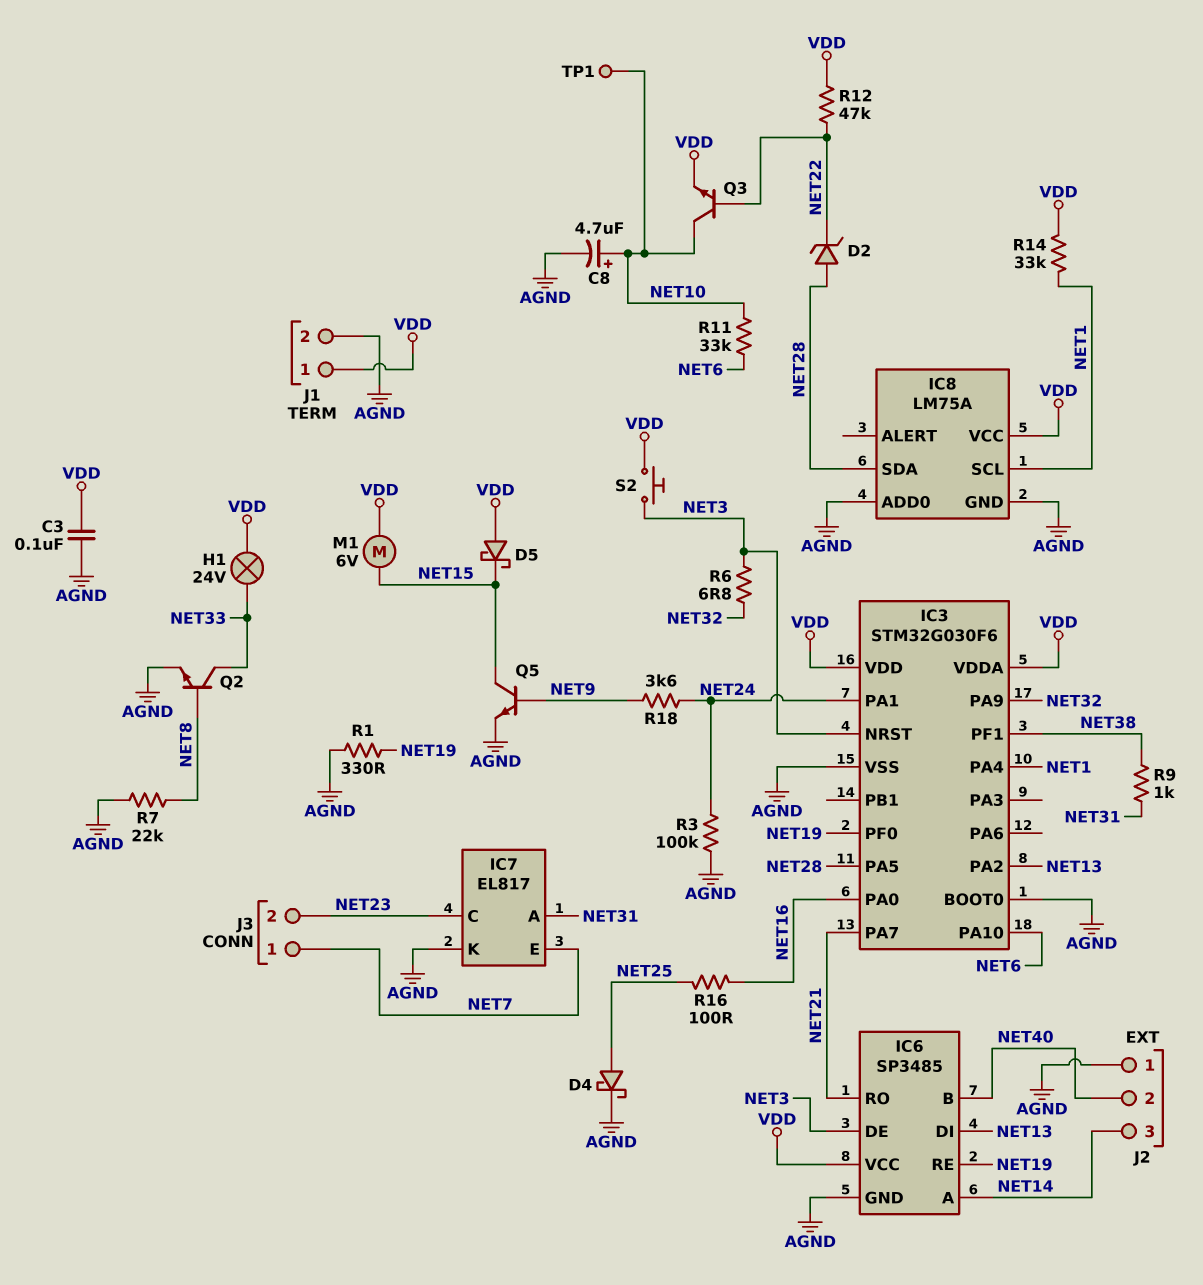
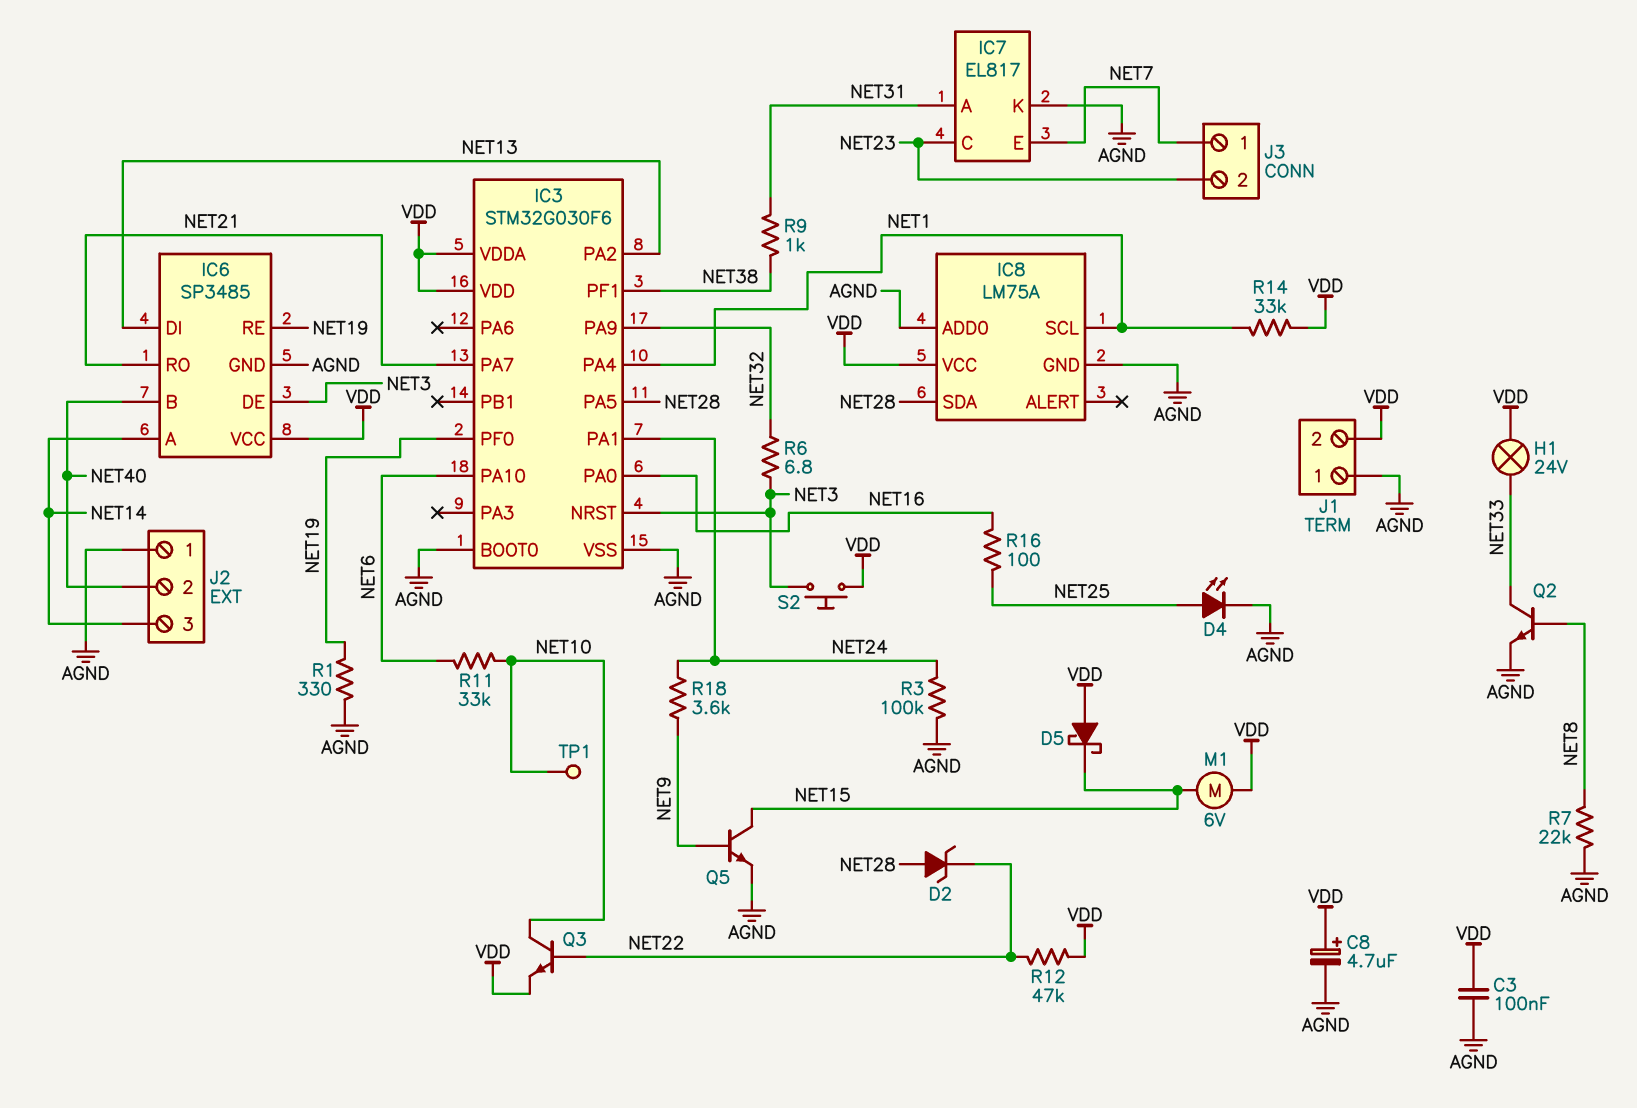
C8: 4.7uF (plus NET10, minus AGND) -> 4.7uF (plus VDD, minus AGND)
D4: schottky (A NET25, K AGND) -> LED (A NET25, K AGND)
J1 pin 1: VDD -> AGND
J1 pin 2: AGND -> VDD

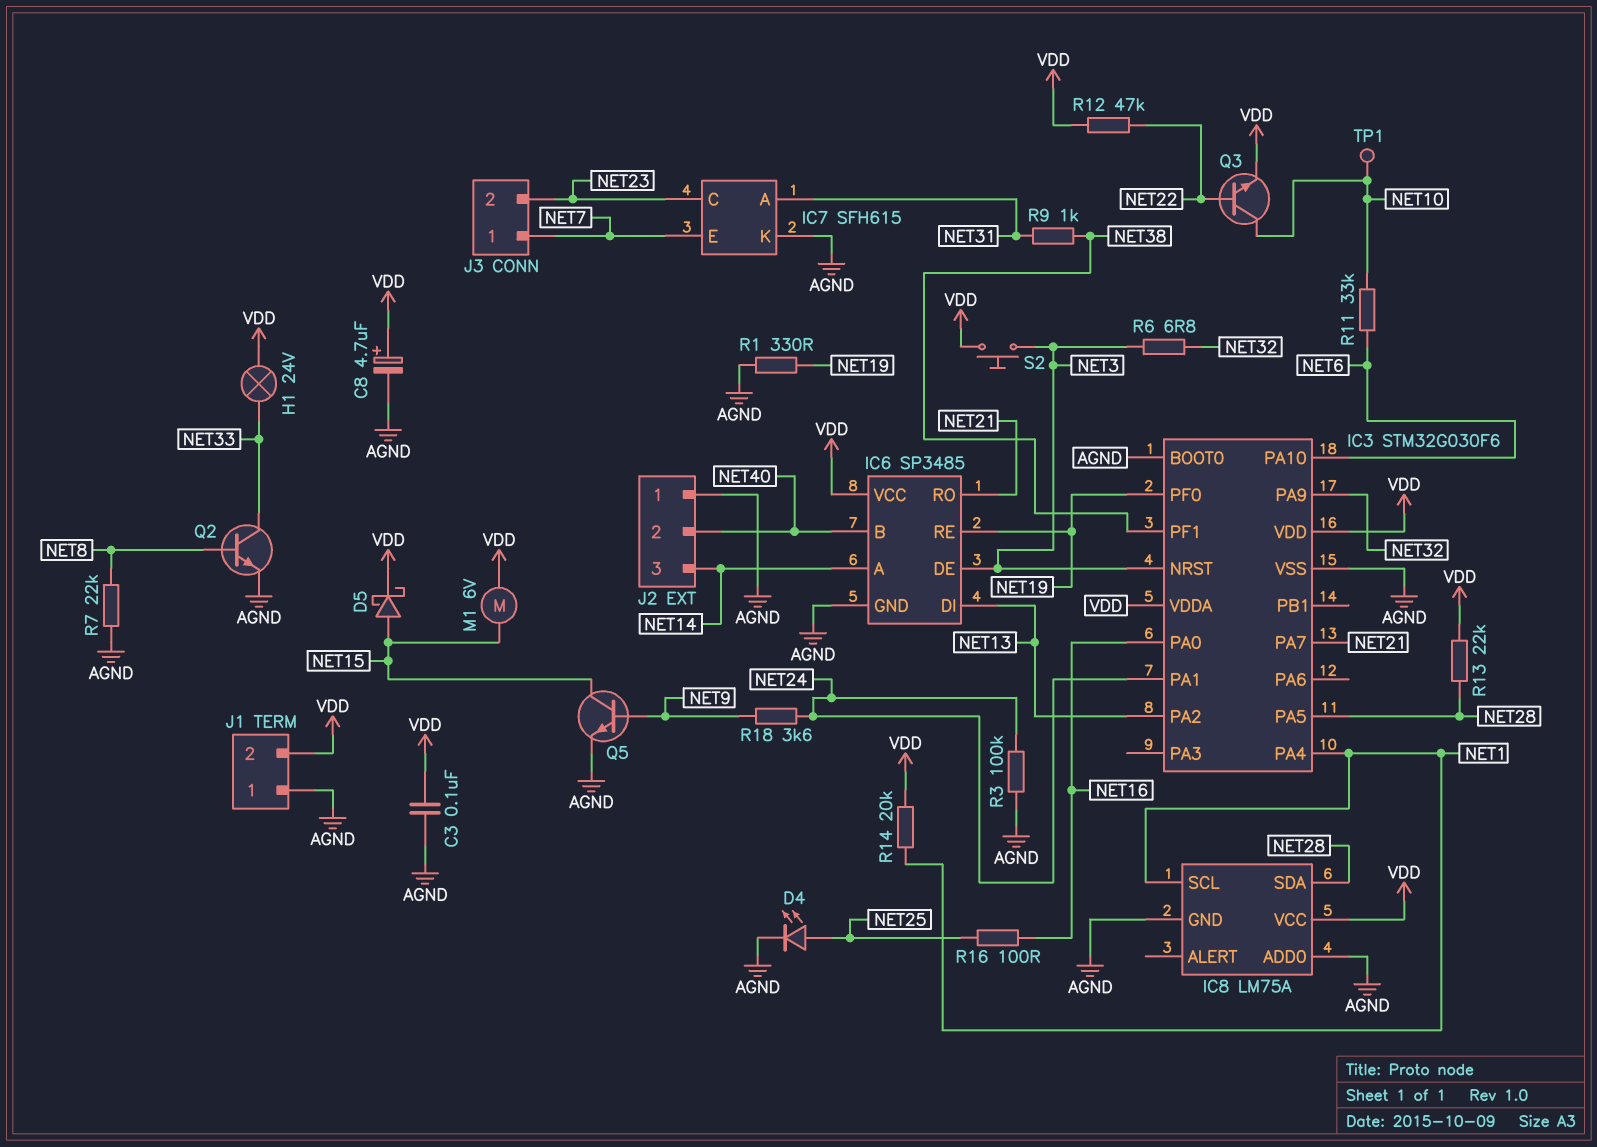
D2: zener (A NET28, K NET22) -> none
D5: schottky (A VDD, K NET15) -> schottky (A NET15, K VDD)
IC7: EL817 -> SFH615
R13: none -> 22k (NET28, VDD)
R14: 33k (NET1, VDD) -> 20k (NET1, VDD)

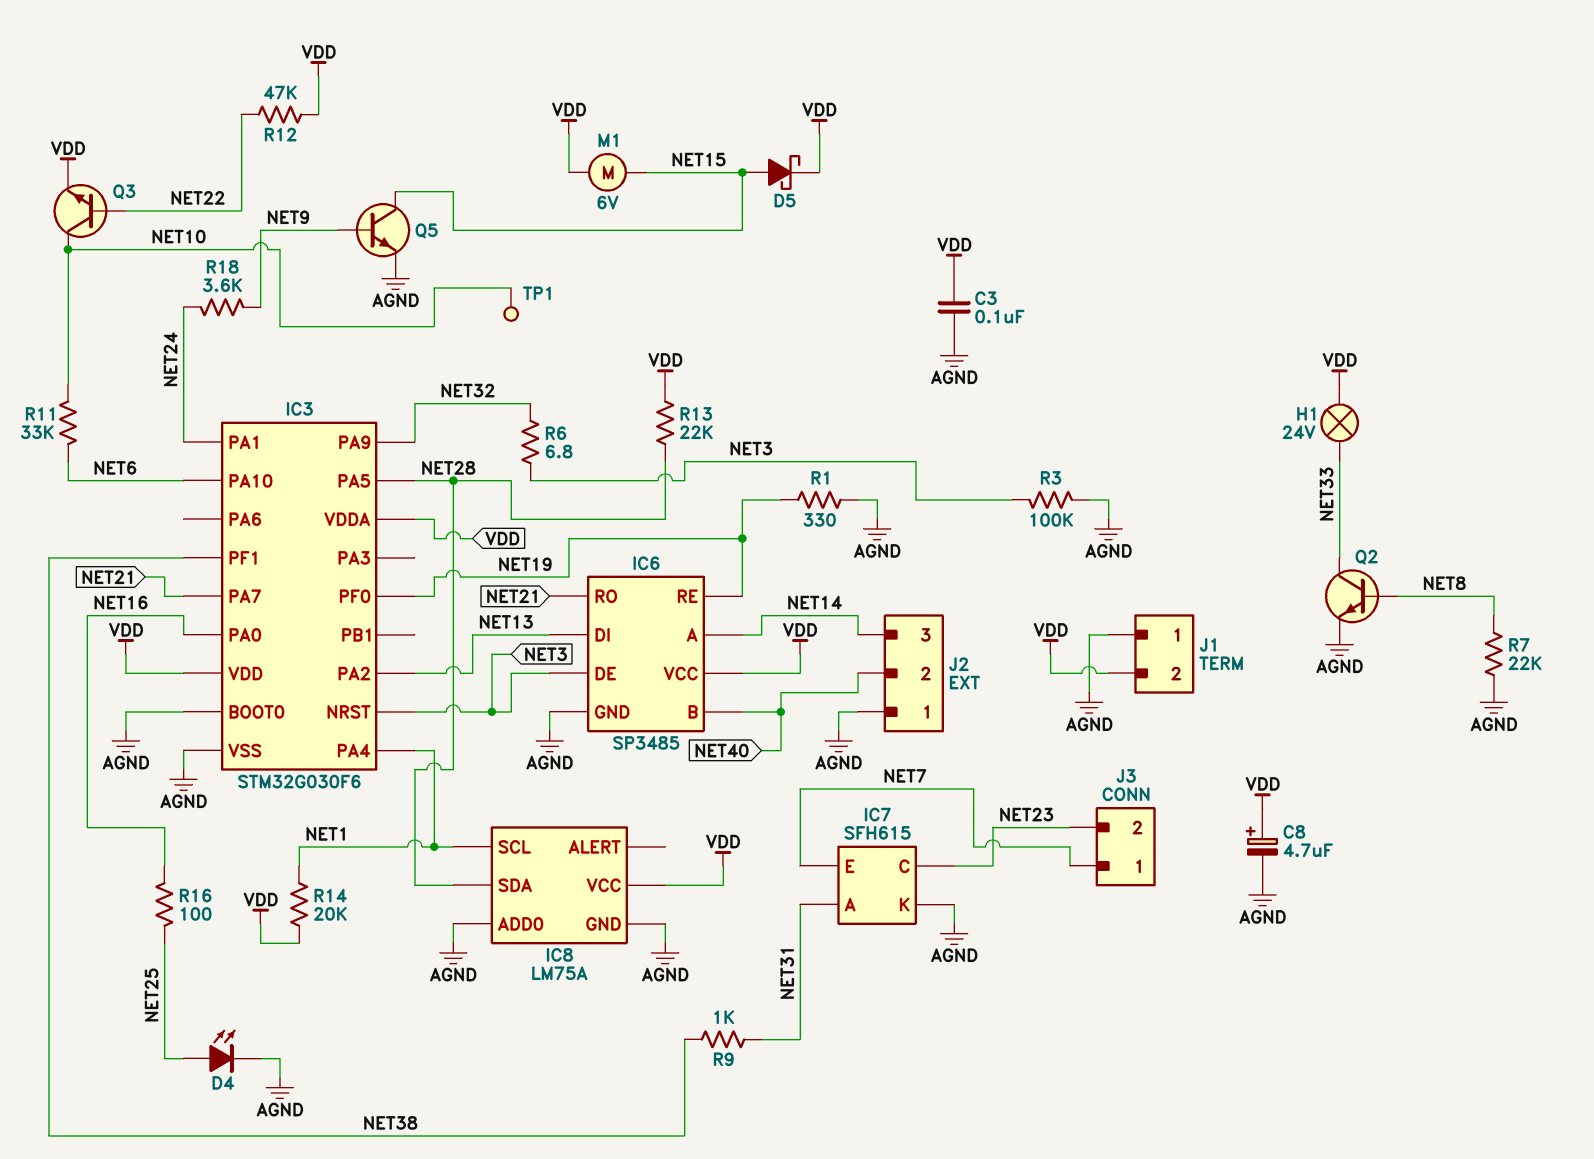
R3: 100k (AGND, NET24) -> 100k (AGND, NET3)
S2: button (NET3, VDD) -> none

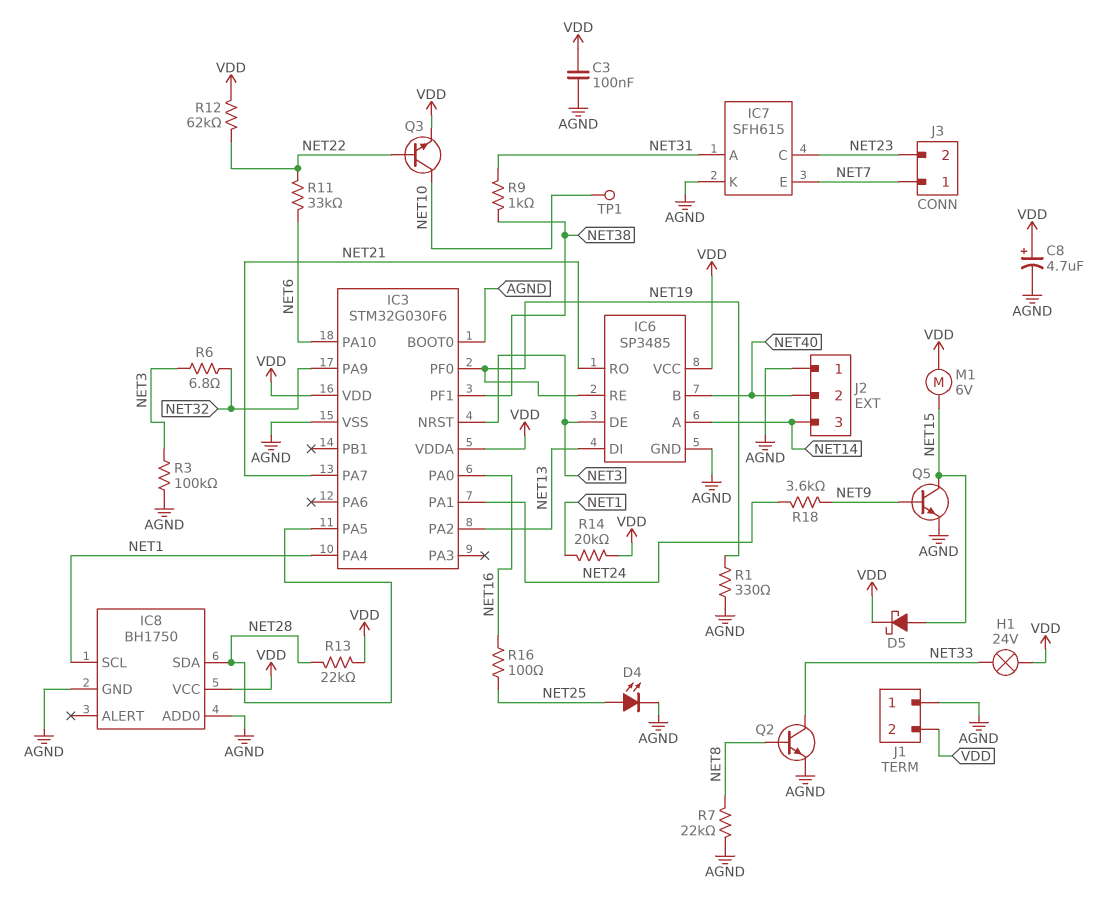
IC8: LM75A -> BH1750
R11: 33k (NET6, NET10) -> 33k (NET6, NET22)
R12: 47k (NET22, VDD) -> 62k (NET22, VDD)

